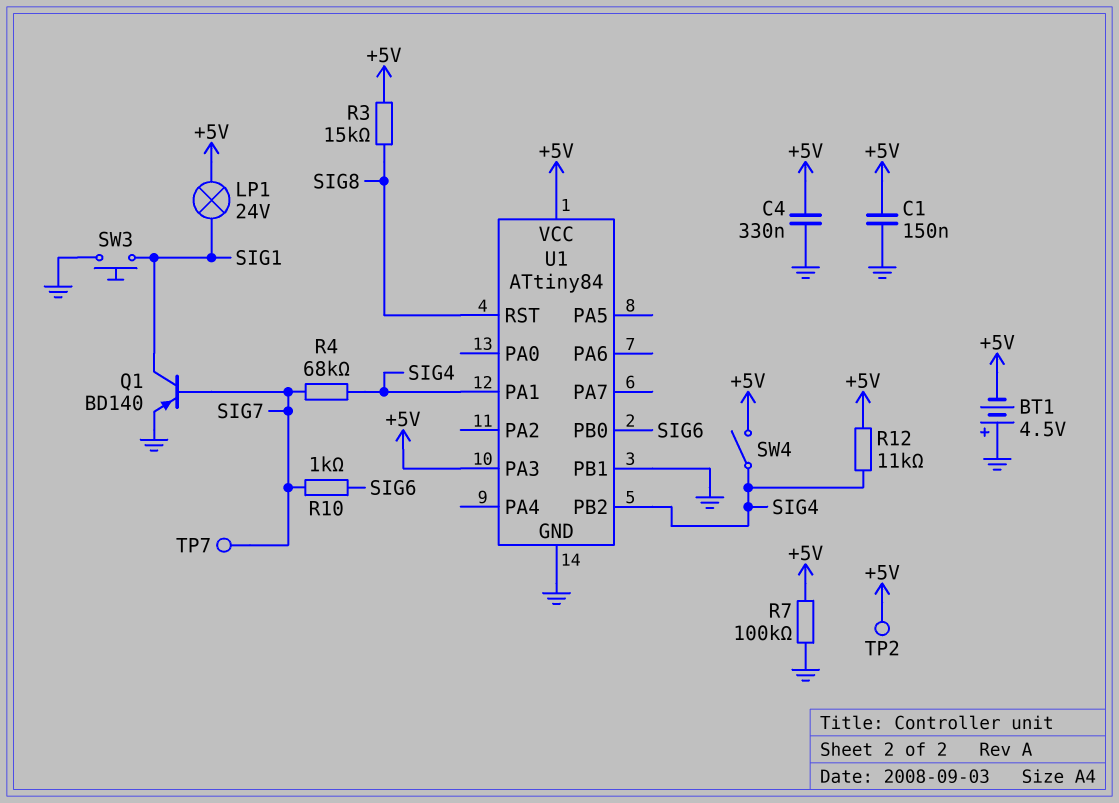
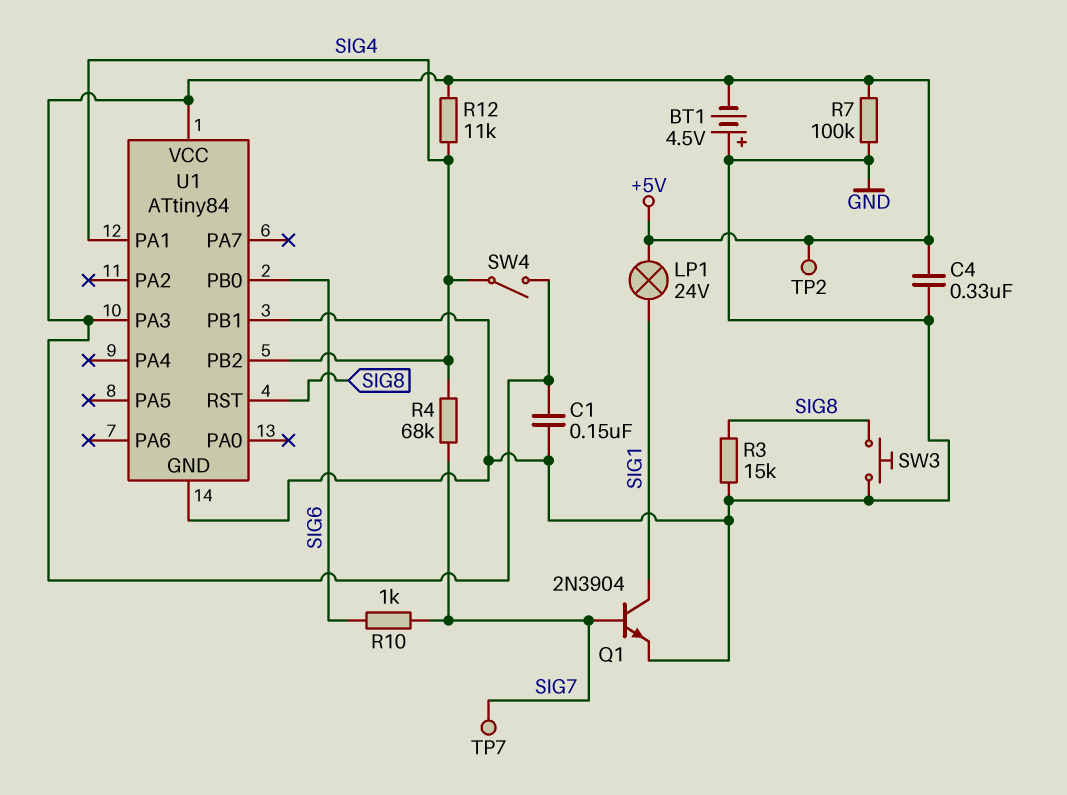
Q1: PNP BD140 (B SIG7, C SIG1, E GND) -> NPN 2N3904 (B SIG7, C SIG1, E GND)
R3: 15k (+5V, SIG8) -> 15k (GND, SIG8)
SW3: button (GND, SIG1) -> button (GND, SIG8)

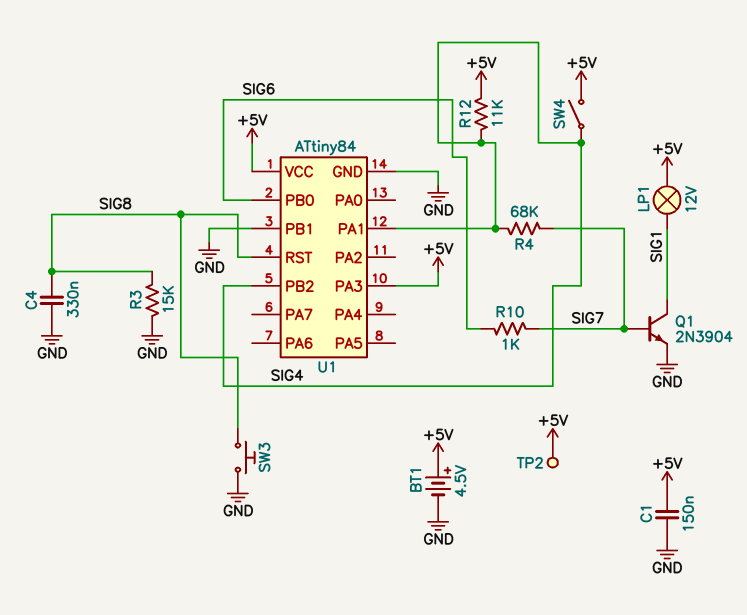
BT1: 4.5V (plus GND, minus +5V) -> 4.5V (plus +5V, minus GND)
C4: 330nF (+5V, GND) -> 330nF (GND, SIG8)
LP1: lamp 24V (+5V, SIG1) -> lamp 12V (+5V, SIG1)
R7: 100k (+5V, GND) -> none
TP7: test point (SIG7) -> none

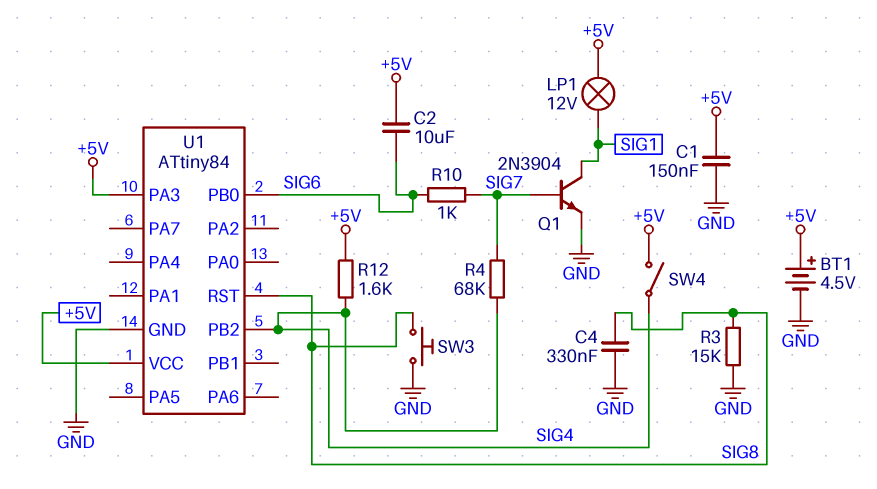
C2: none -> 10uF (+5V, SIG6)
R12: 11k (+5V, SIG4) -> 1.6k (+5V, SIG4)
TP2: test point (+5V) -> none
U1 pin PA1: SIG4 -> none
U1 pin PB1: GND -> none

